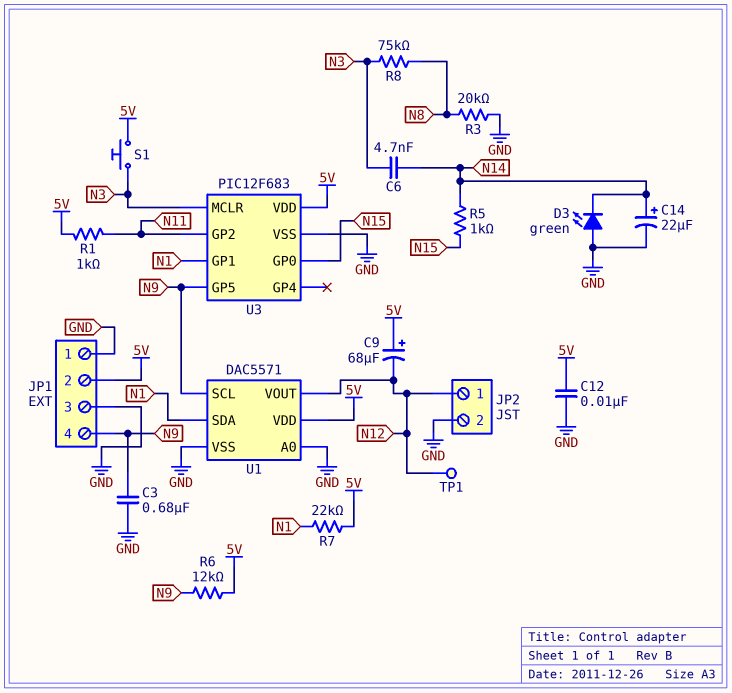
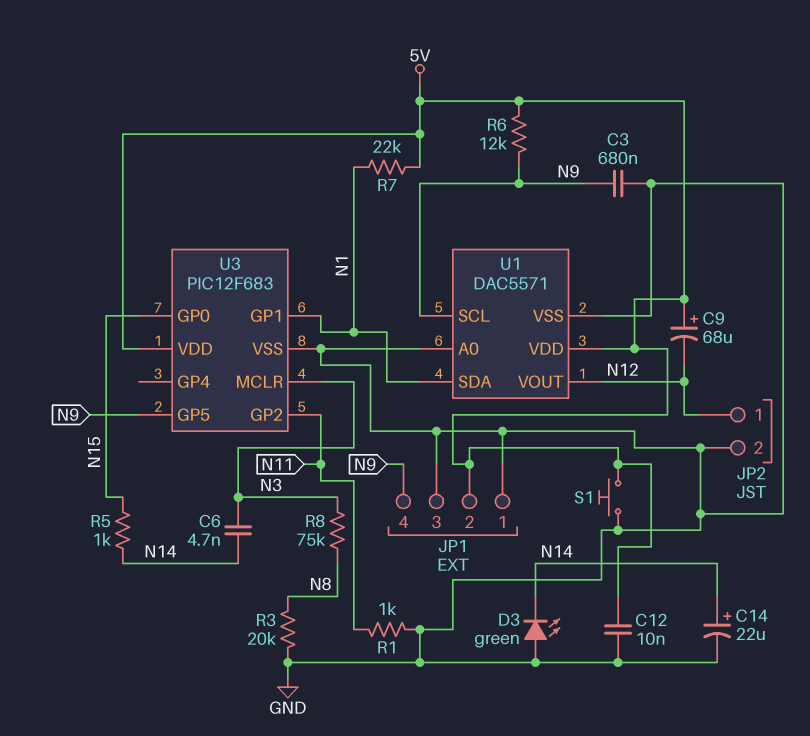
R1: 1k (5V, N11) -> 1k (GND, N11)
S1: button (5V, N3) -> button (5V, GND)
TP1: test point (N12) -> none

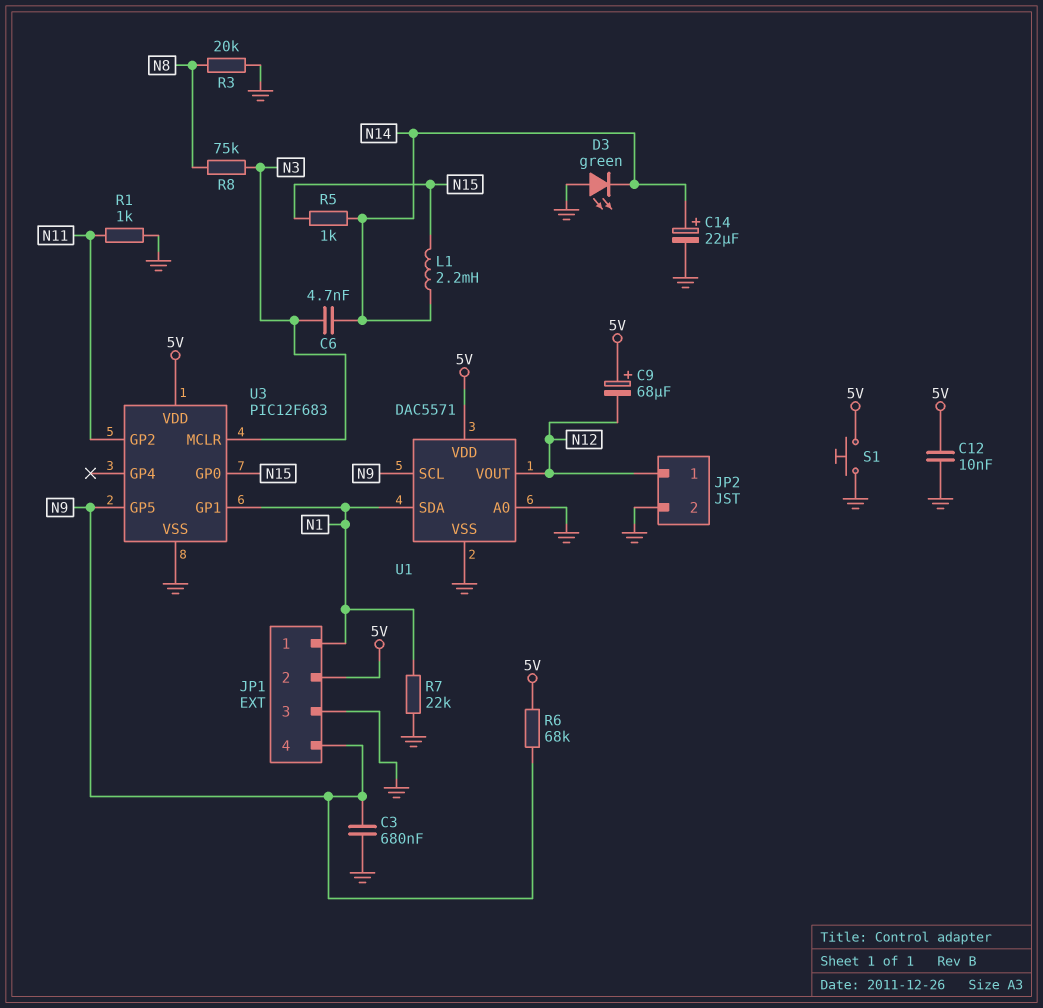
JP1 pin 1: GND -> N1
L1: none -> 2.2mH (N14, N15)
R6: 12k (5V, N9) -> 68k (5V, N9)
R7: 22k (5V, N1) -> 22k (GND, N1)

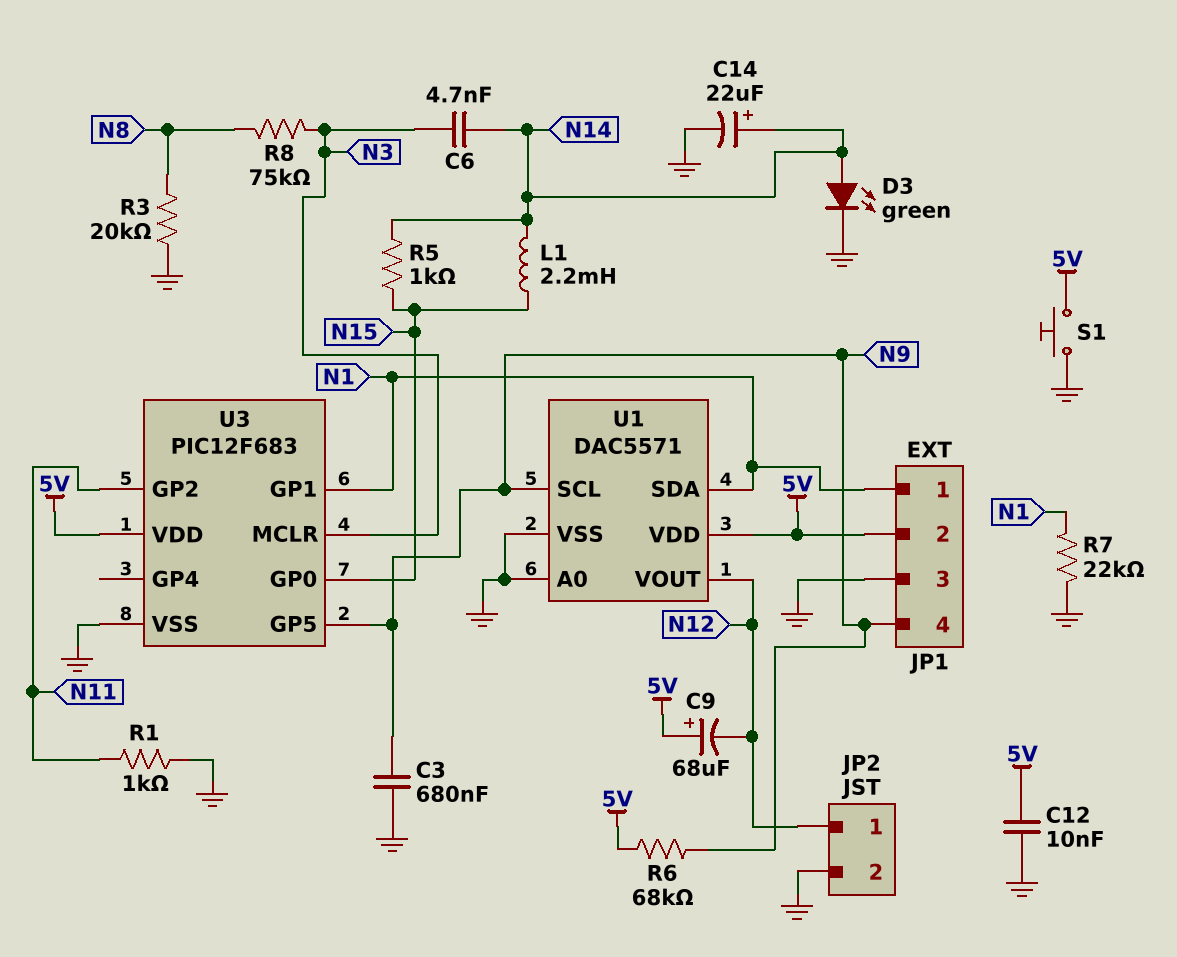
D3: LED green (A GND, K N14) -> LED green (A N14, K GND)

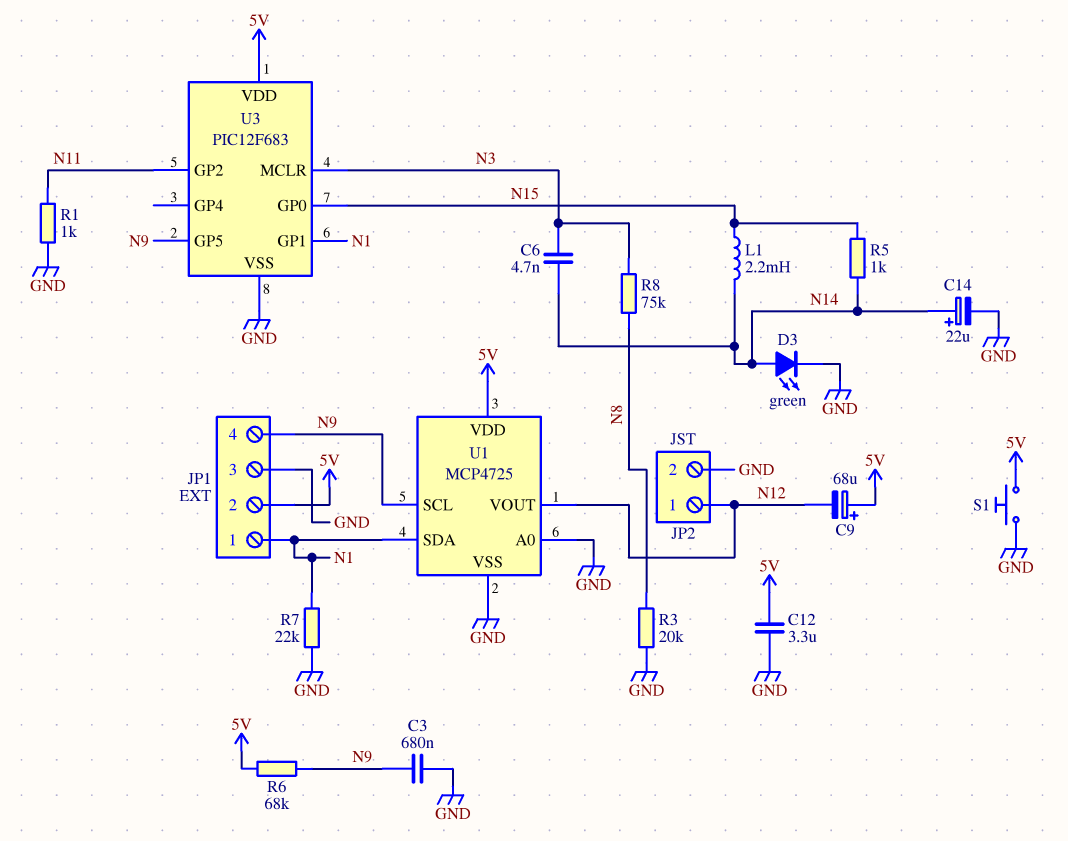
C12: 10nF (5V, GND) -> 3.3uF (5V, GND)
U1: DAC5571 -> MCP4725

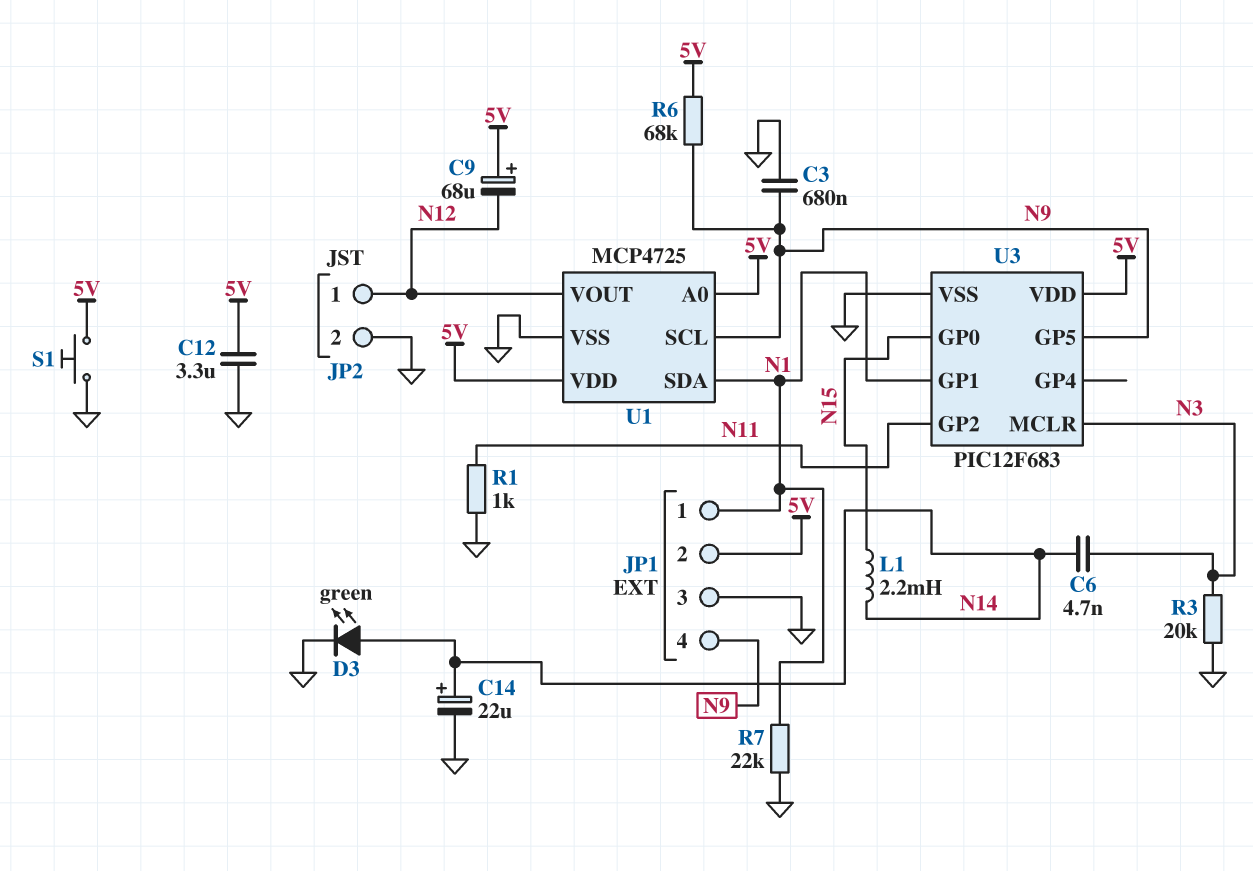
R3: 20k (GND, N8) -> 20k (GND, N3)
R5: 1k (N14, N15) -> none
R8: 75k (N3, N8) -> none
U1 pin A0: GND -> 5V

